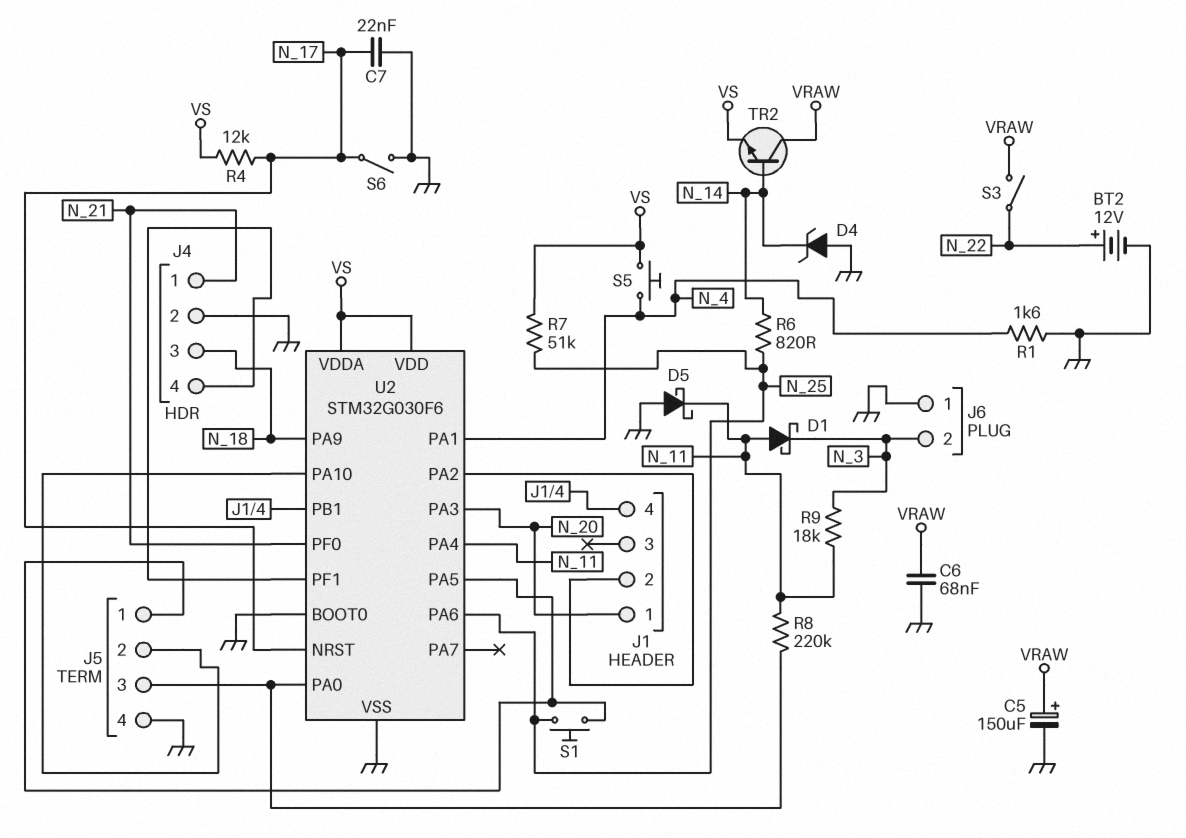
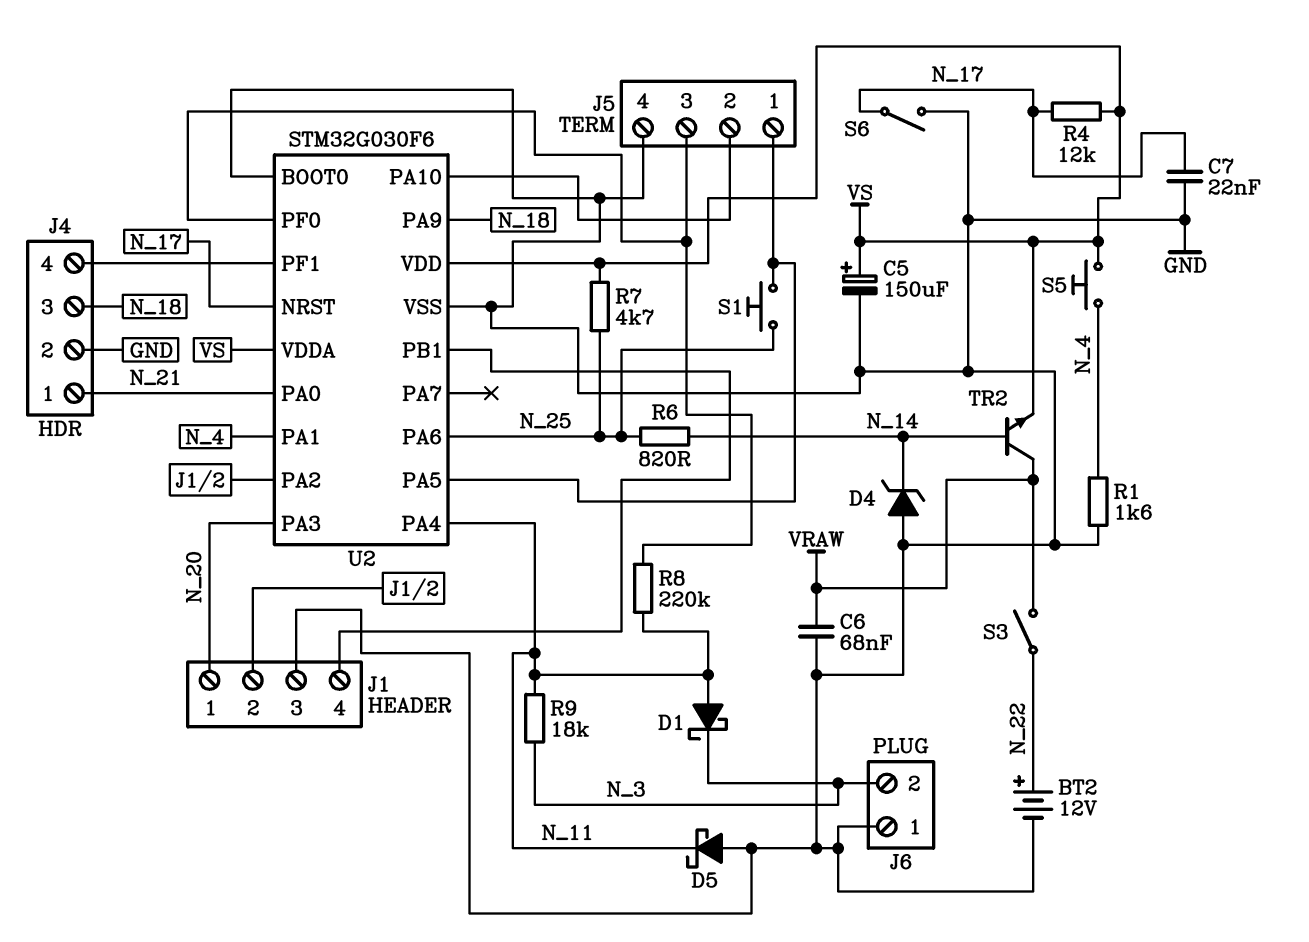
C5: 150uF (plus VRAW, minus GND) -> 150uF (plus VS, minus GND)
J1 pin 3: none -> GND
R7: 51k (N_25, VS) -> 4.7k (N_25, VS)
U2 pin PA0: J5/3 -> N_21
U2 pin PF0: N_21 -> J5/3

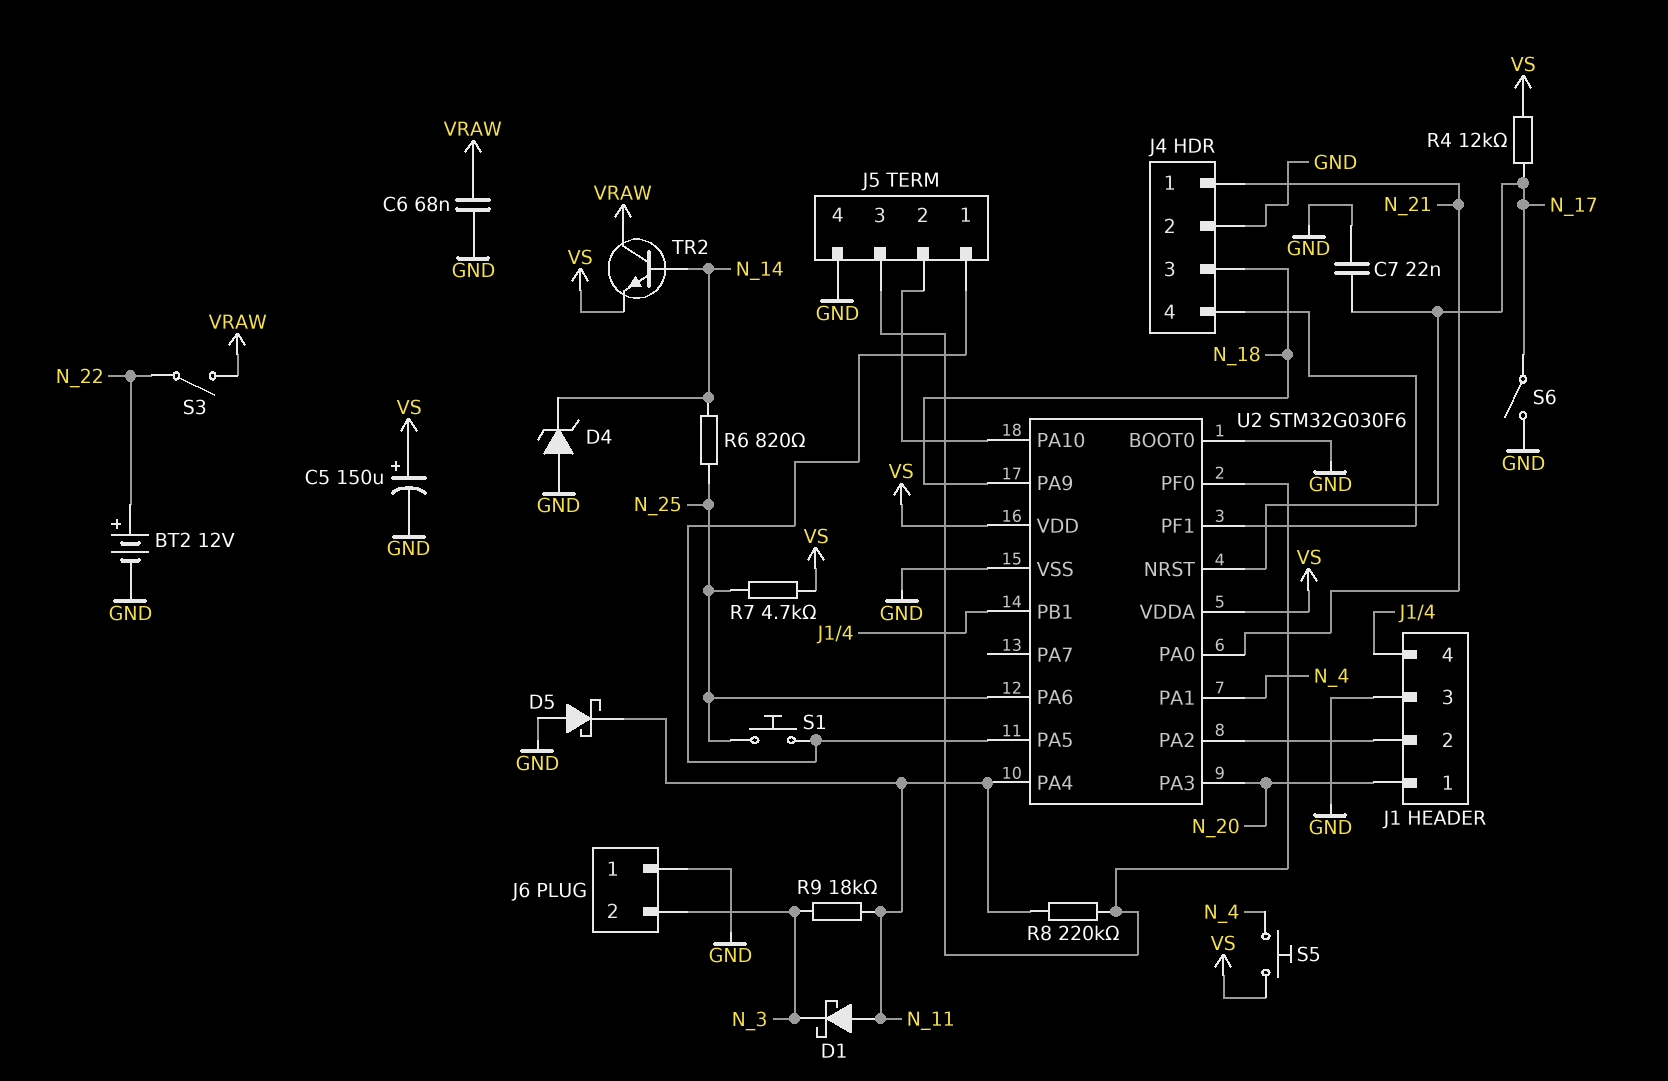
R1: 1.6k (GND, N_4) -> none

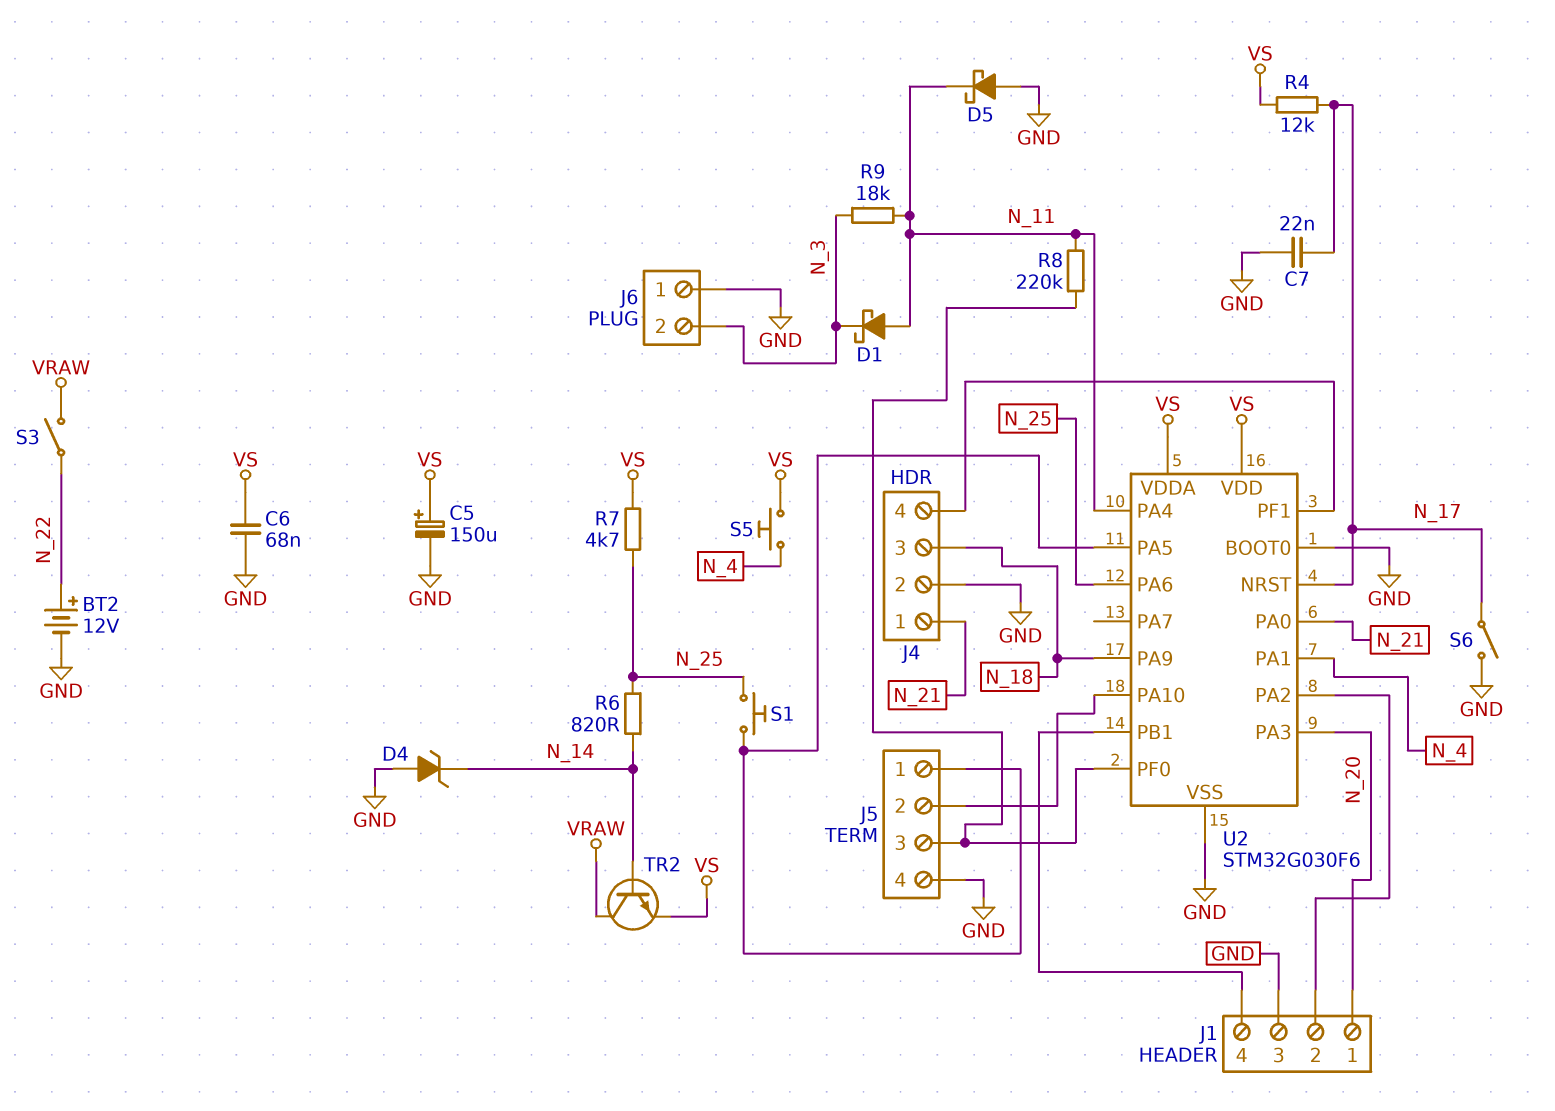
C6: 68nF (GND, VRAW) -> 68nF (GND, VS)

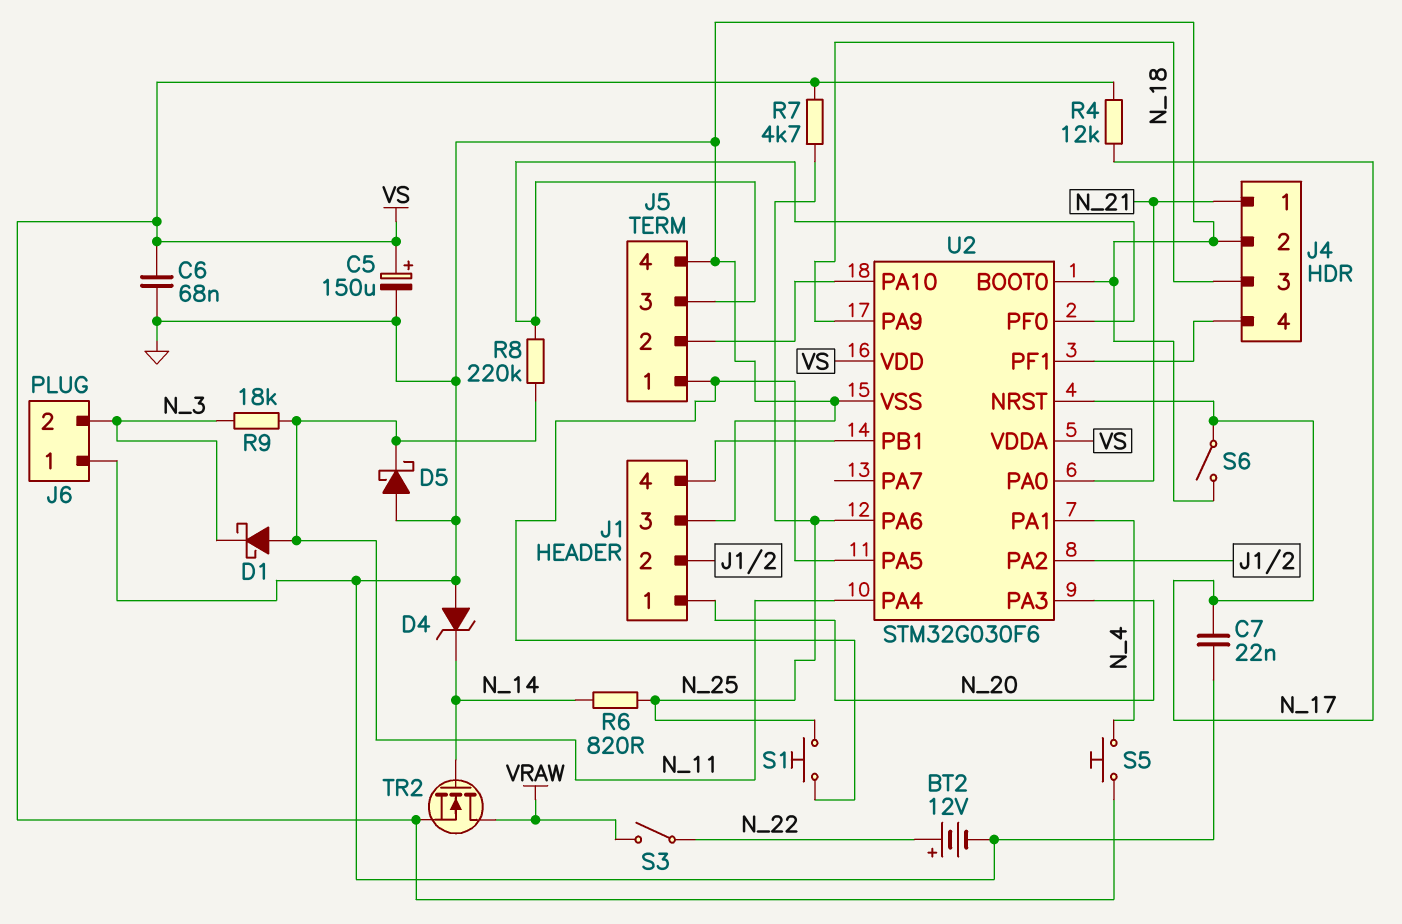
TR2: NPN (B N_14, C VRAW, E VS) -> NMOS (G N_14, D VRAW, S VS)

